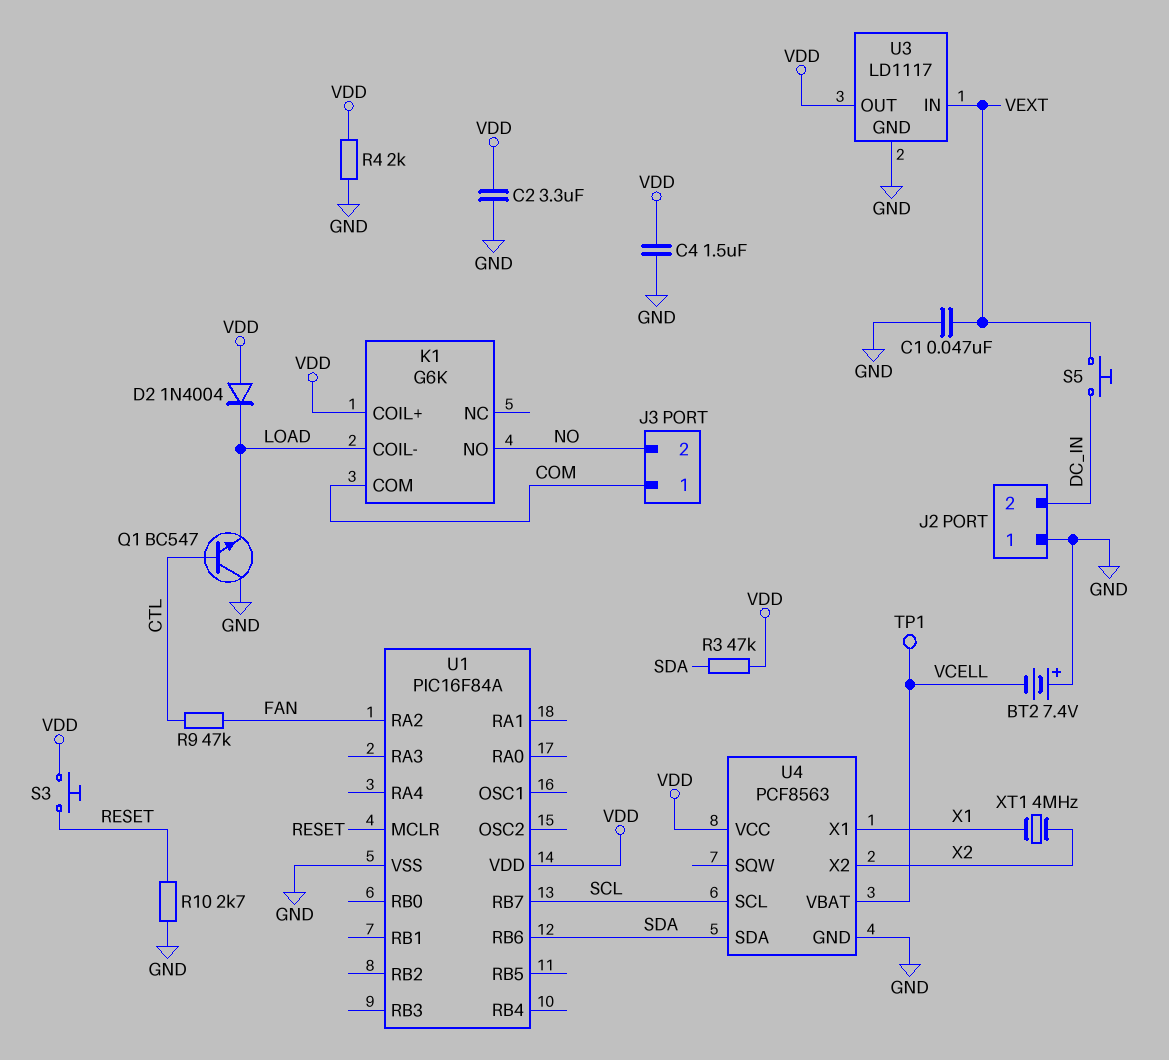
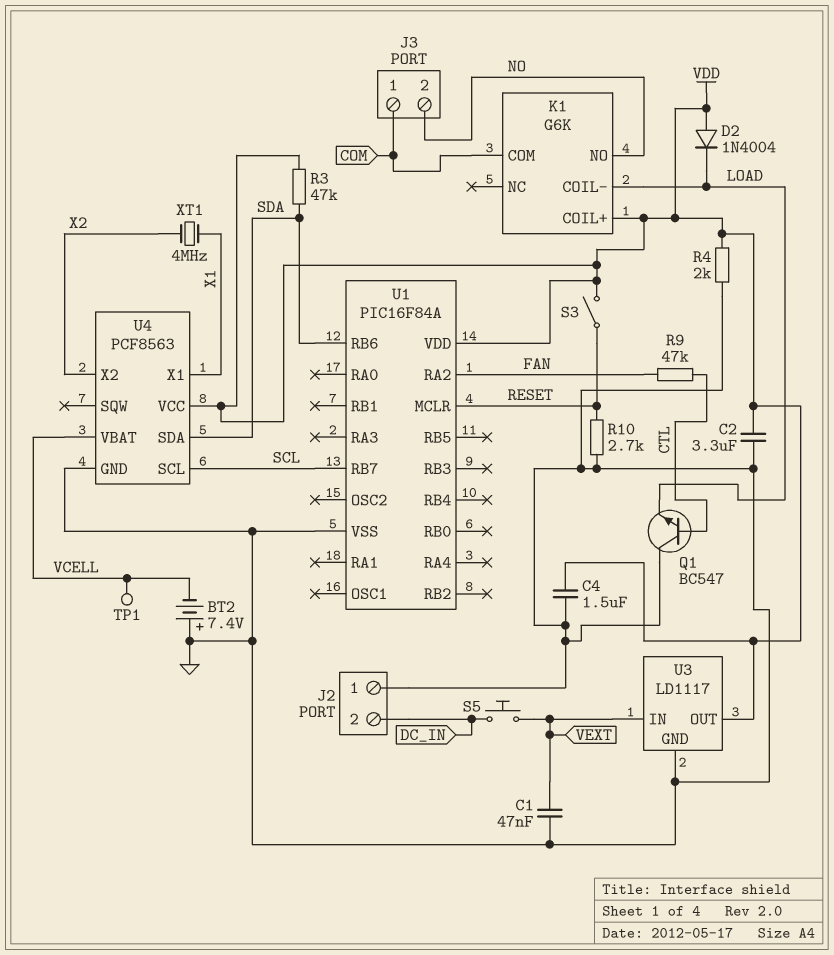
S3: button (RESET, VDD) -> switch (RESET, VDD)

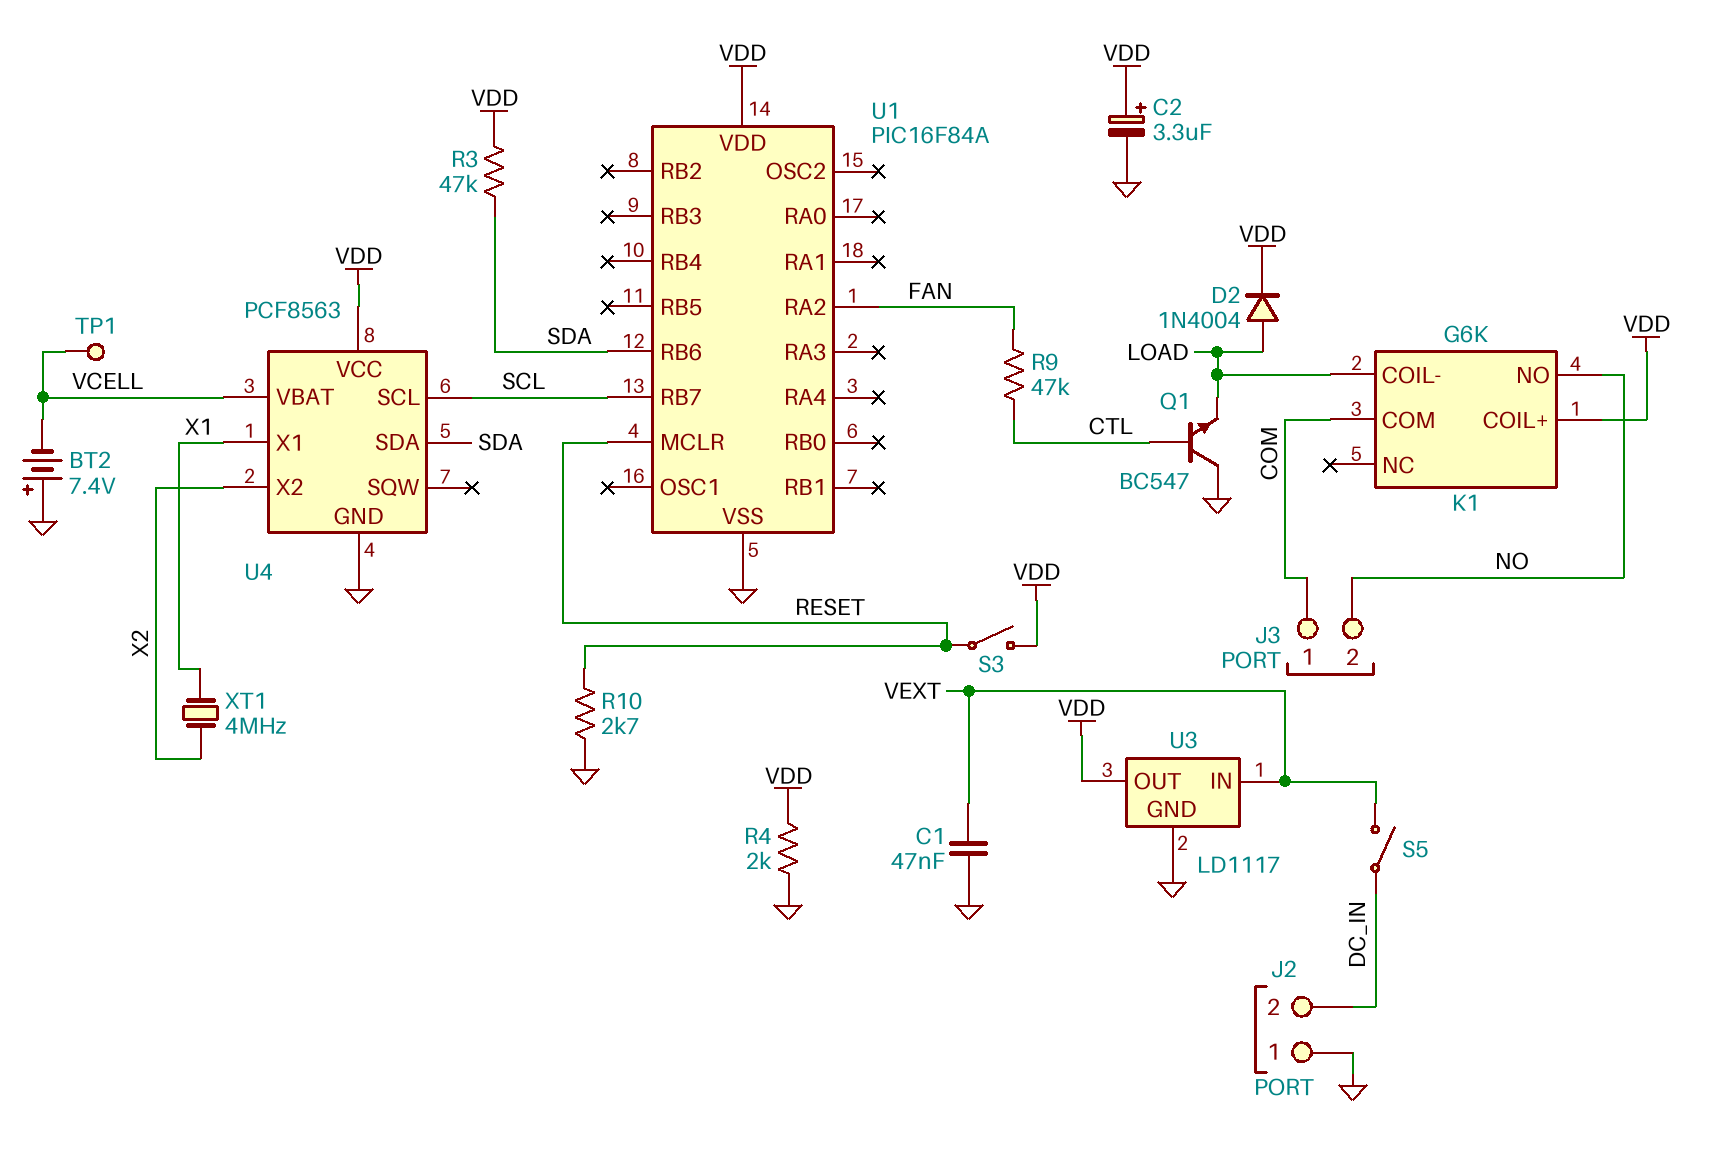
C2: 3.3uF (GND, VDD) -> 3.3uF (plus VDD, minus GND)
C4: 1.5uF (GND, VDD) -> none
D2: diode 1N4004 (A VDD, K LOAD) -> diode 1N4004 (A LOAD, K VDD)
S5: button (DC_IN, VEXT) -> switch (DC_IN, VEXT)

